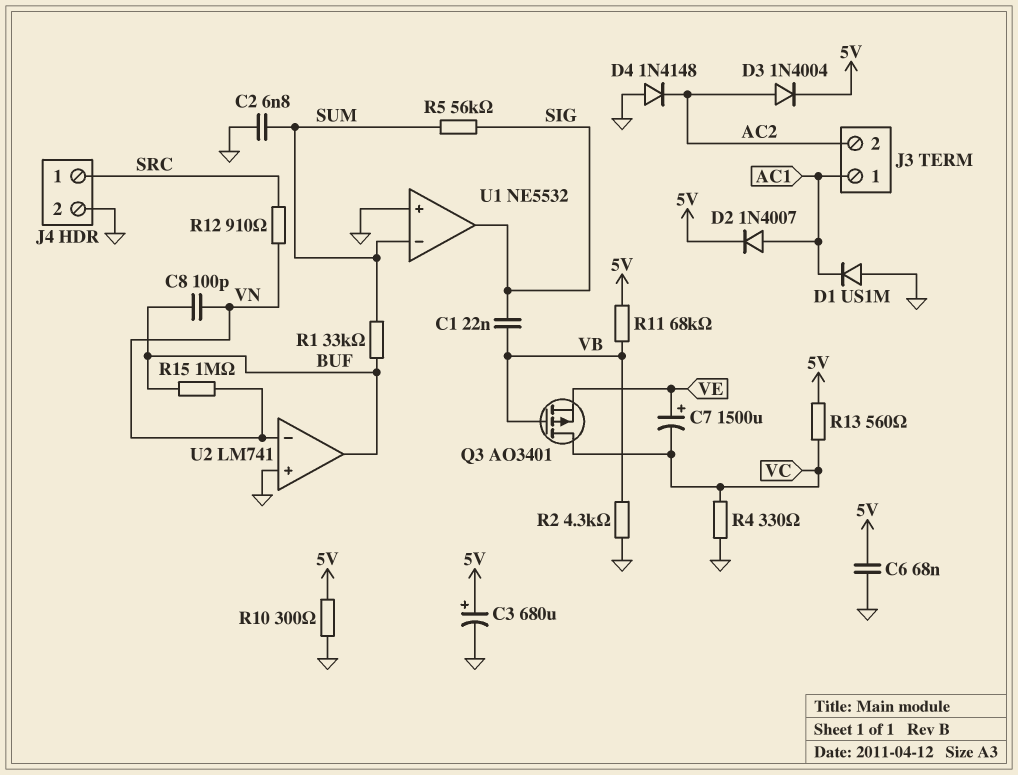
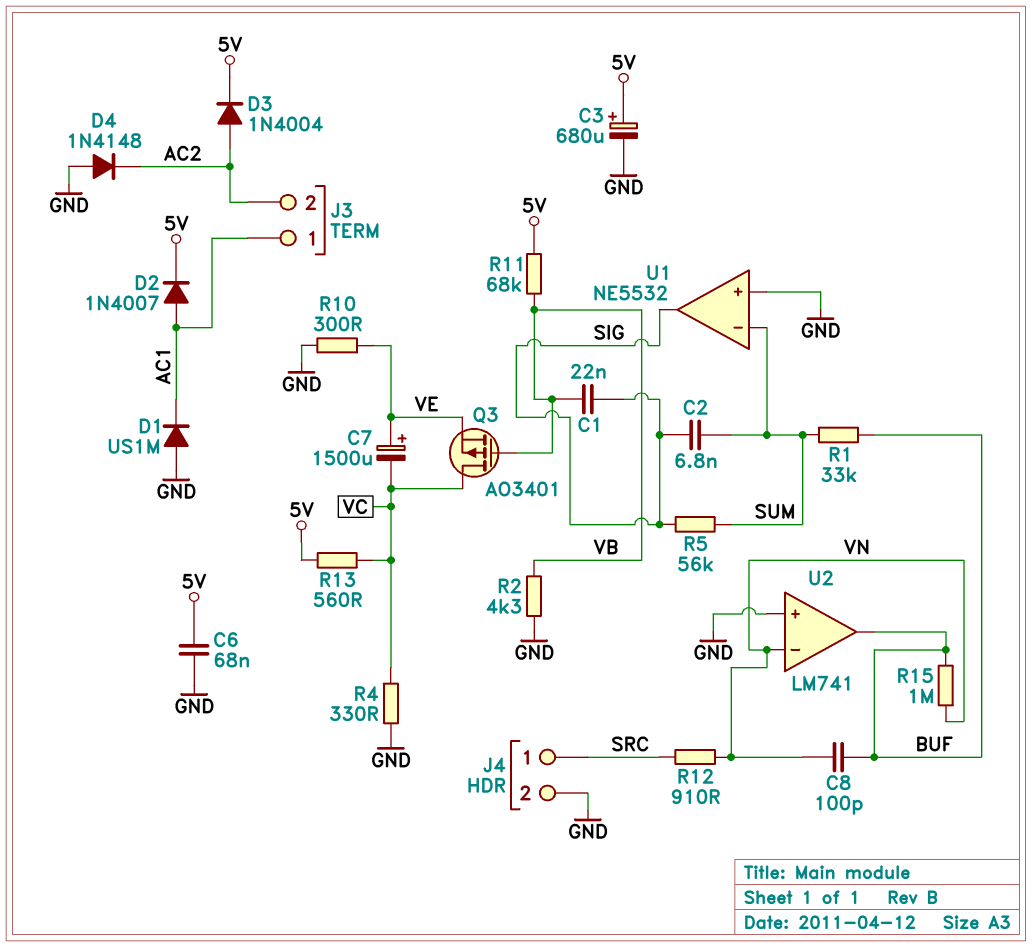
C2: 6.8nF (GND, SUM) -> 6.8nF (SIG, SUM)
R10: 300 (5V, GND) -> 300 (GND, VE)

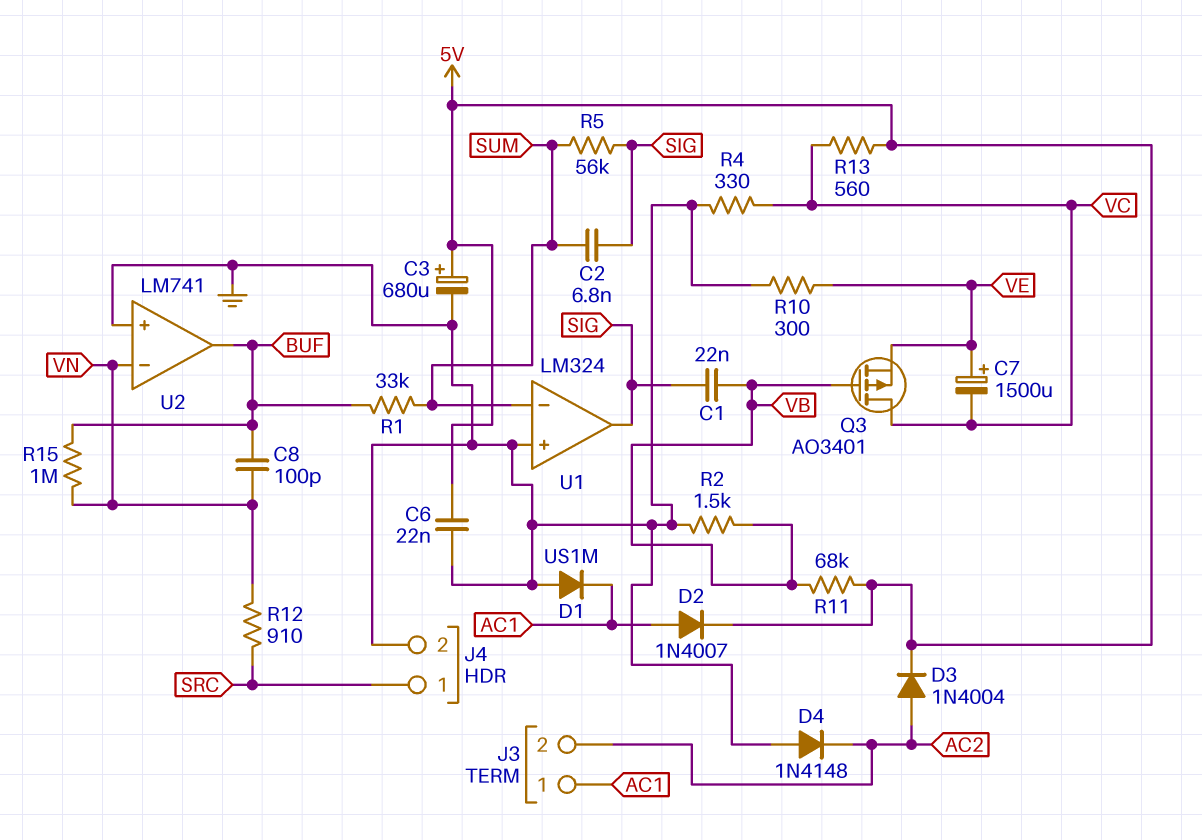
C6: 68nF (5V, GND) -> 22nF (5V, GND)
R2: 4.3k (GND, VB) -> 1.5k (GND, VB)
U1: NE5532 -> LM324

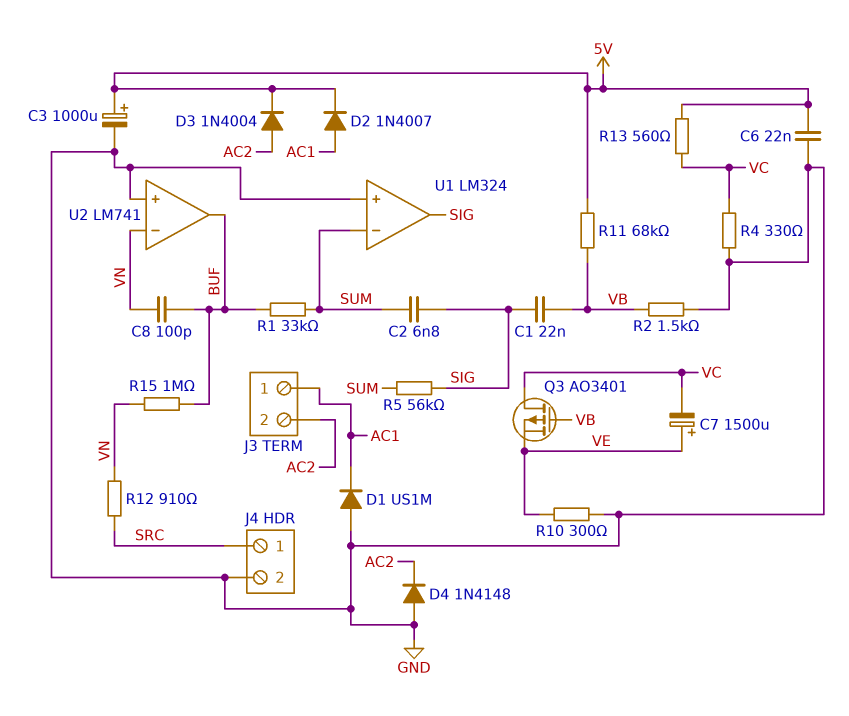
C3: 680uF (plus 5V, minus GND) -> 1000uF (plus 5V, minus GND)

